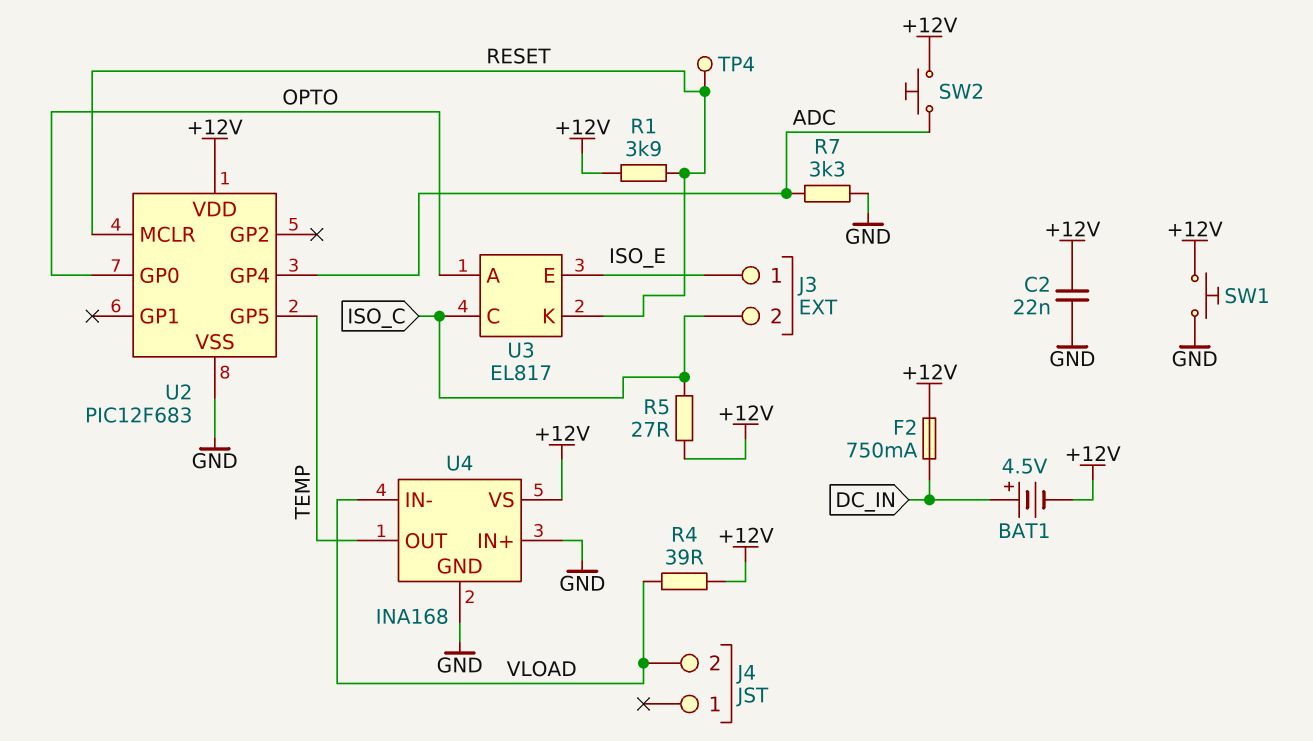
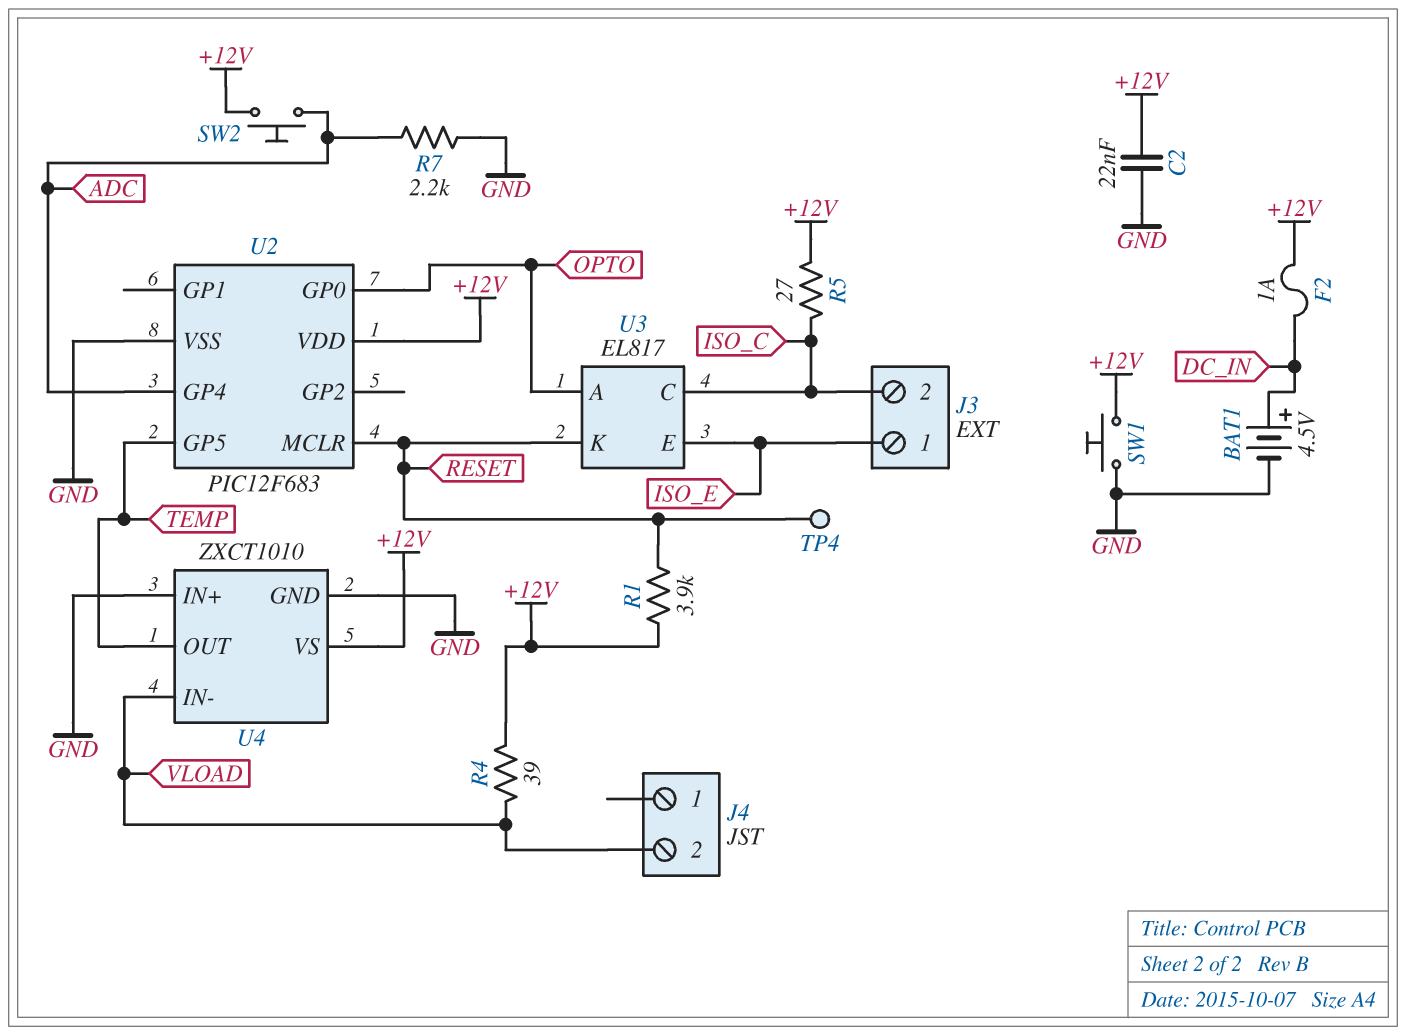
BAT1: 4.5V (plus DC_IN, minus +12V) -> 4.5V (plus DC_IN, minus GND)
F2: 750mA (+12V, DC_IN) -> 1A (+12V, DC_IN)
R7: 3.3k (ADC, GND) -> 2.2k (ADC, GND)
U4: INA168 -> ZXCT1010

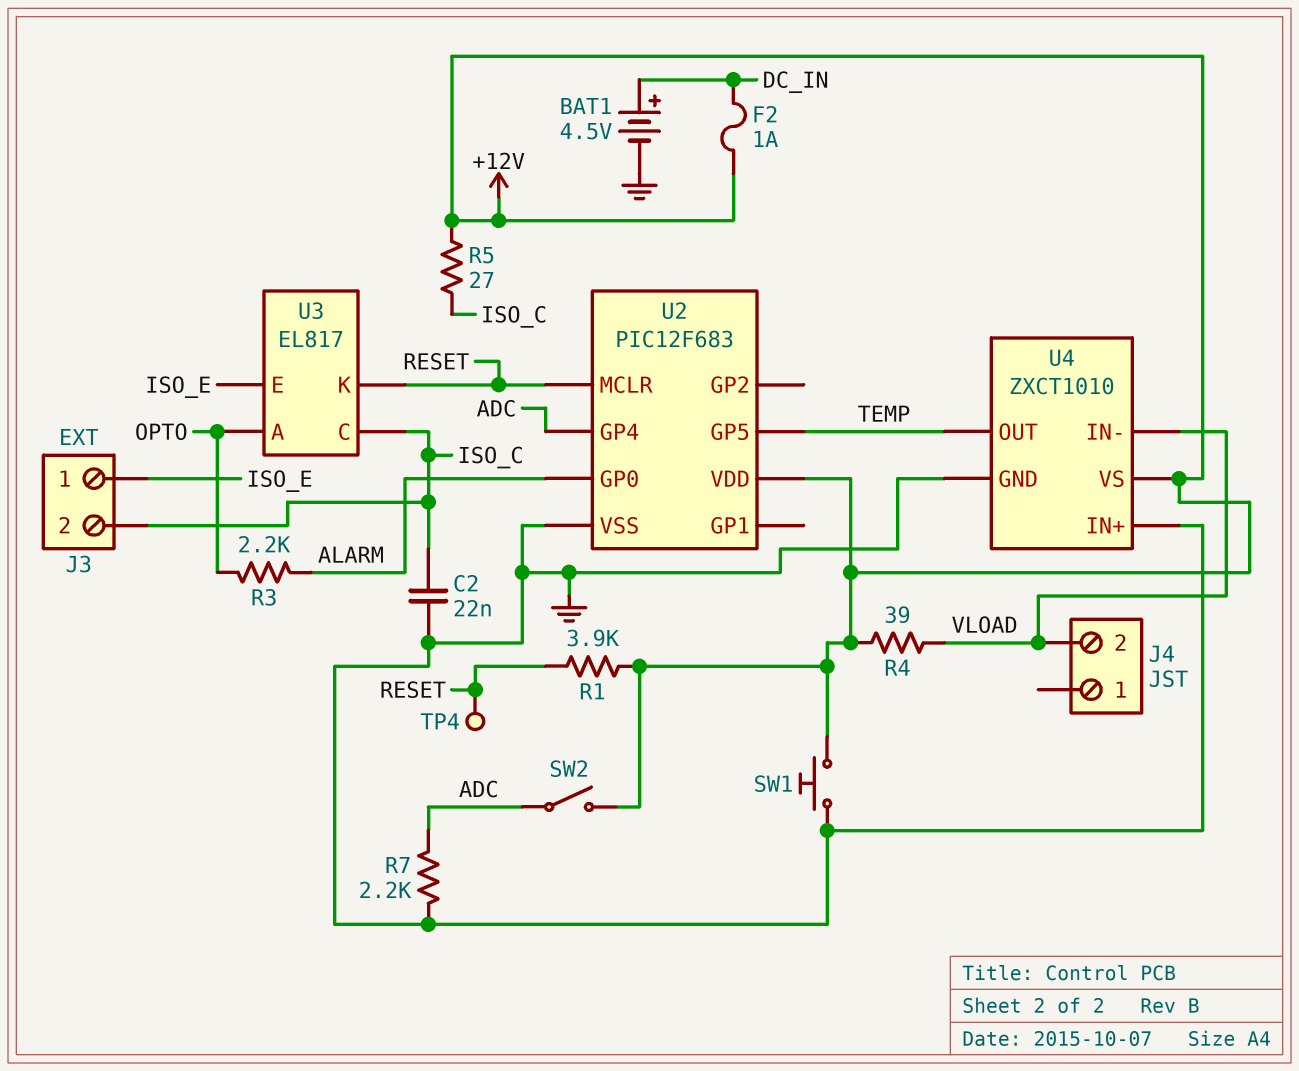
C2: 22nF (+12V, GND) -> 22nF (GND, ISO_C)
R3: none -> 2.2k (ALARM, OPTO)
SW2: button (+12V, ADC) -> switch (+12V, ADC)
U2 pin GP0: OPTO -> ALARM

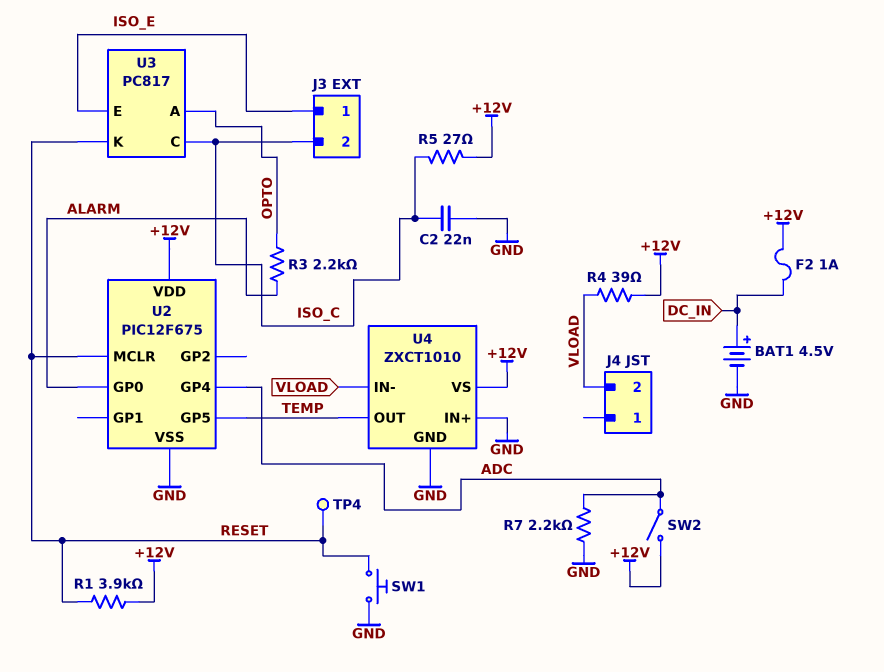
SW1: button (+12V, GND) -> button (GND, RESET)
U2: PIC12F683 -> PIC12F675
U3: EL817 -> PC817

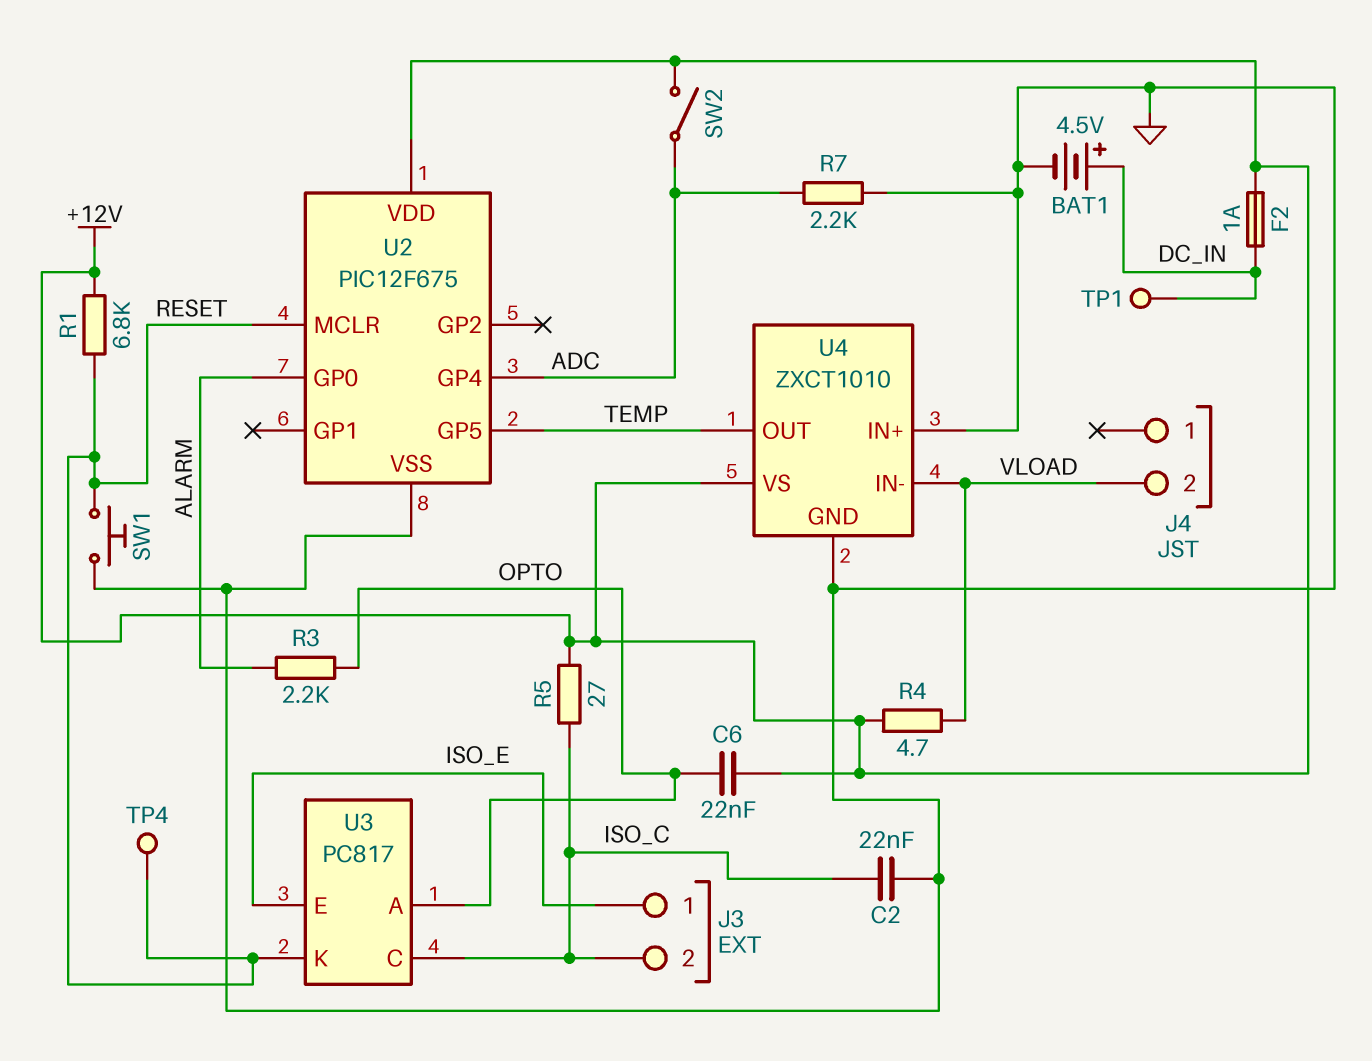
C6: none -> 22nF (+12V, OPTO)
R1: 3.9k (+12V, RESET) -> 6.8k (+12V, RESET)
R4: 39 (+12V, VLOAD) -> 4.7 (+12V, VLOAD)
TP1: none -> test point (DC_IN)

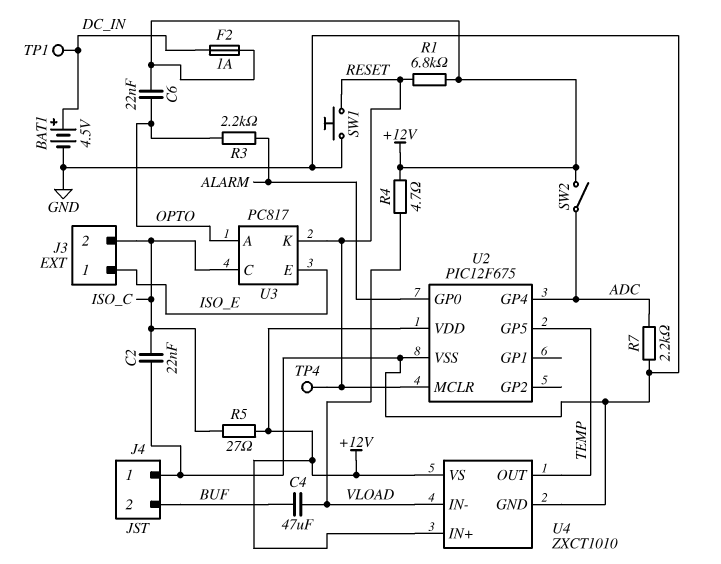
C4: none -> 47uF (BUF, VLOAD)
J4 pin 1: none -> GND
J4 pin 2: VLOAD -> BUF
U4 pin IN+: GND -> +12V

